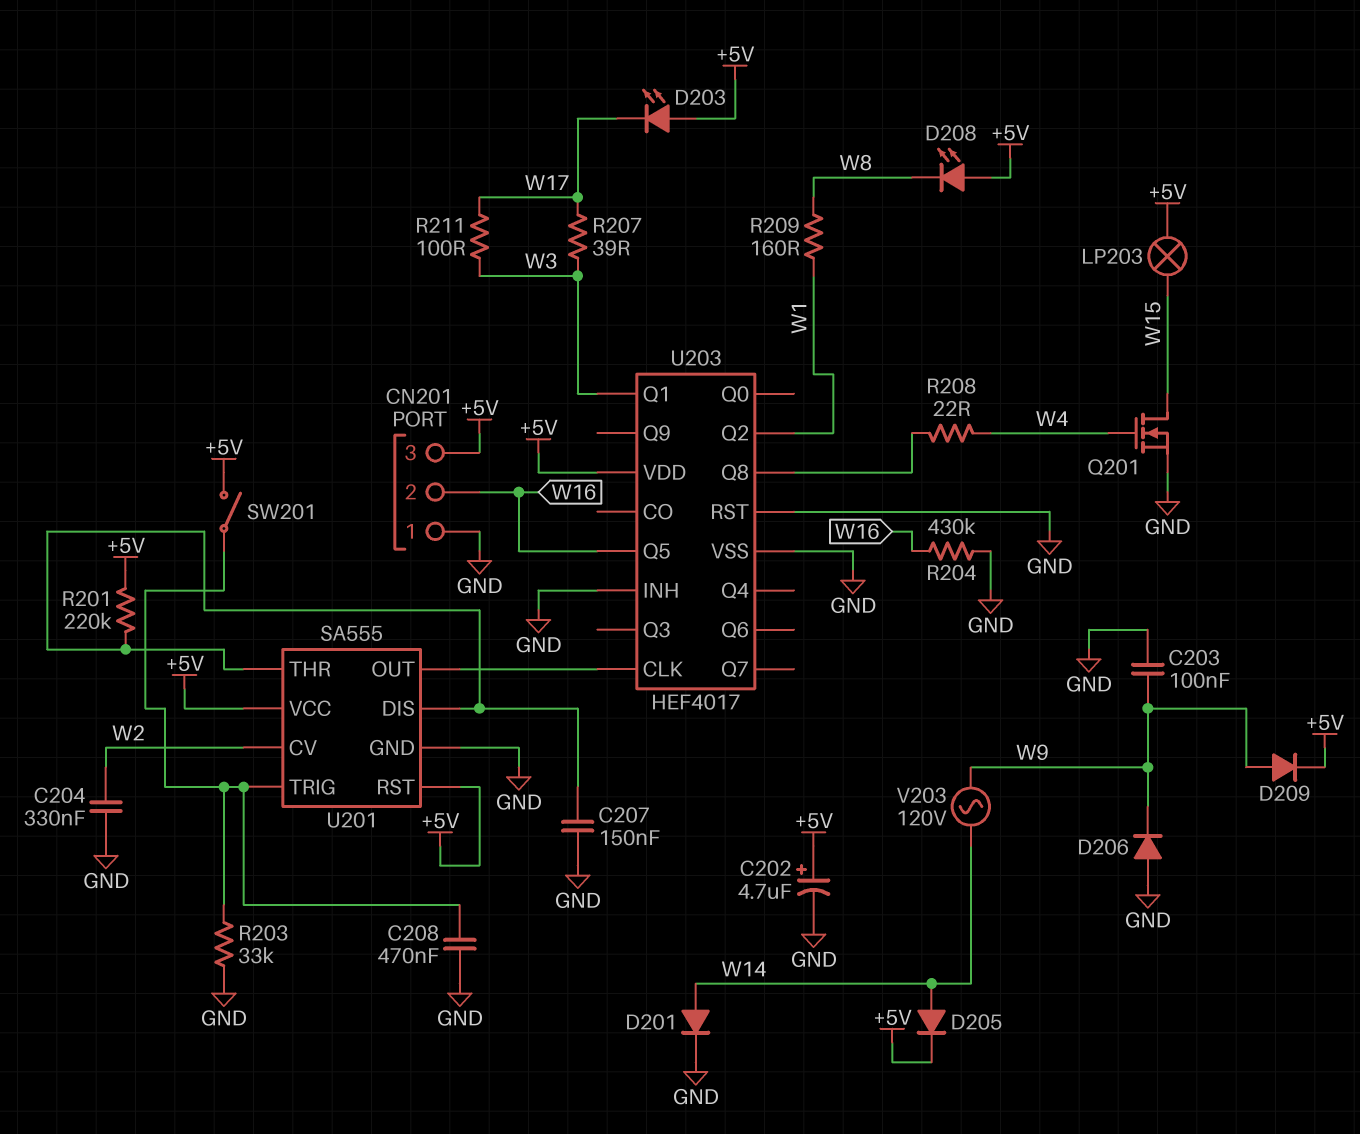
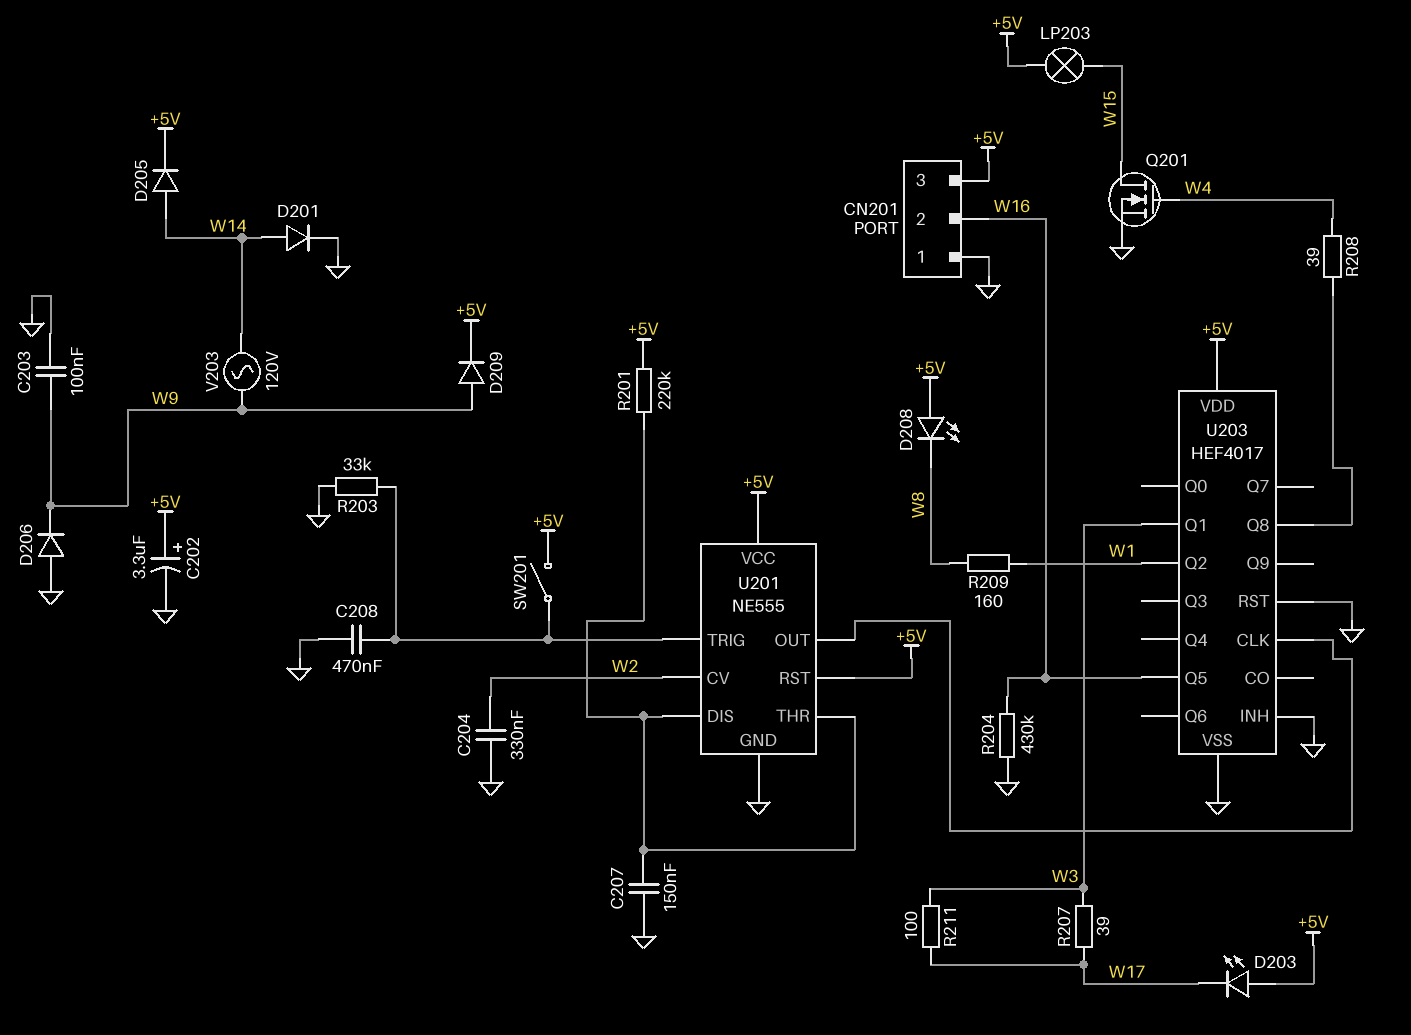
C202: 4.7uF (plus +5V, minus GND) -> 3.3uF (plus +5V, minus GND)
R208: 22 (U203/Q8, W4) -> 39 (U203/Q8, W4)
U201: SA555 -> NE555

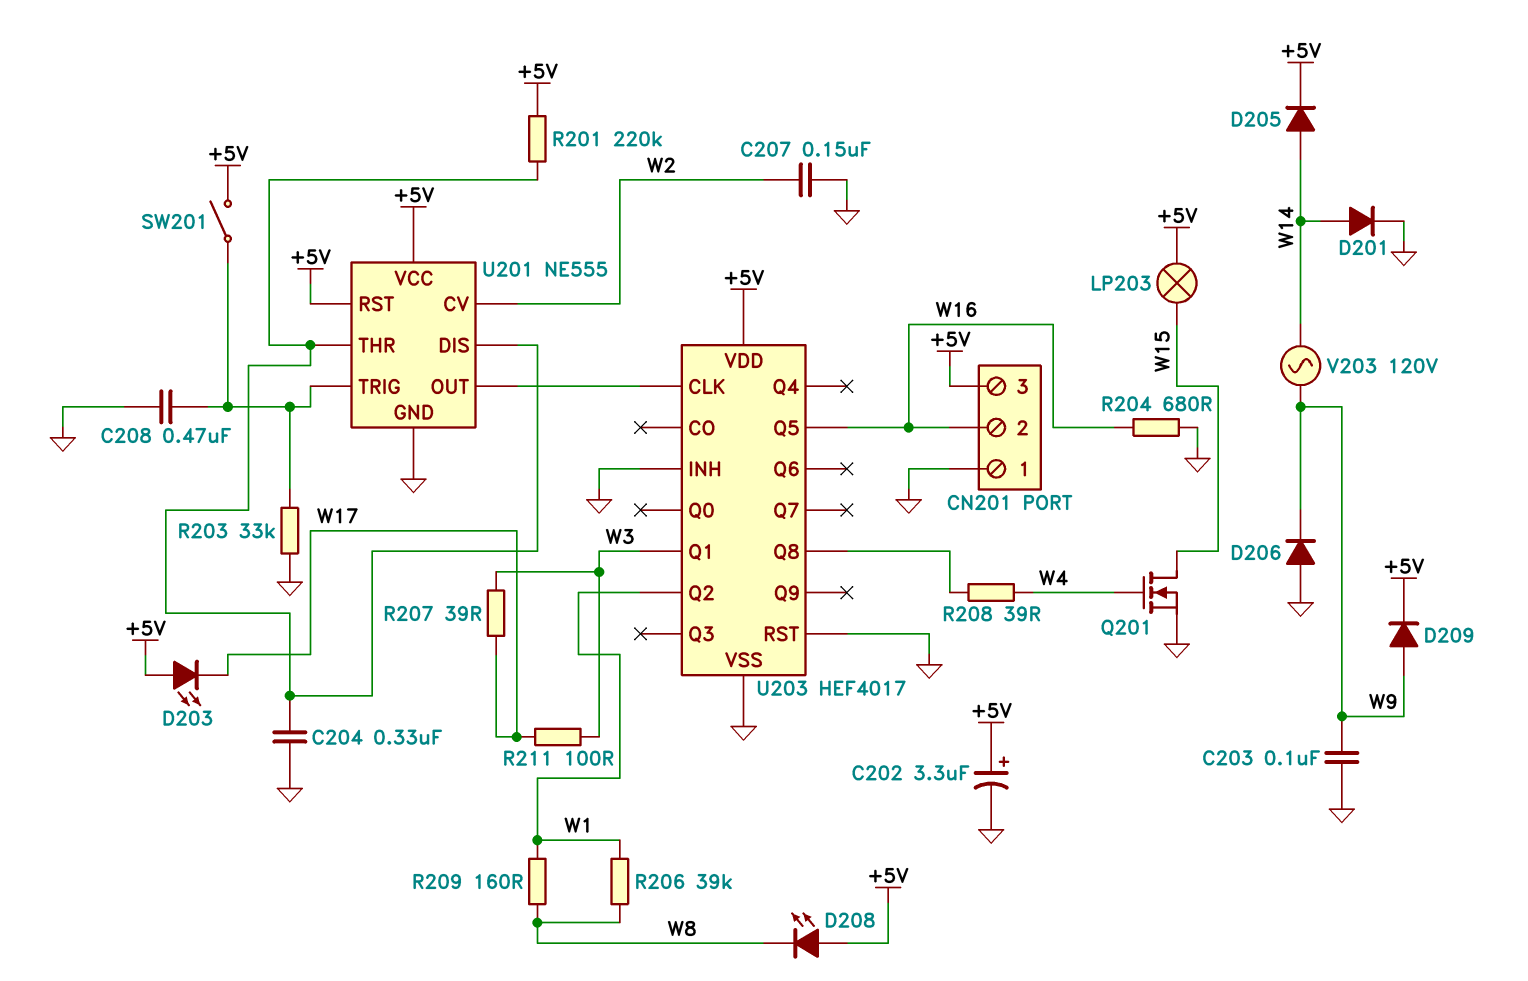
C204: 330nF (GND, W2) -> 330nF (GND, U201/DIS)
C207: 150nF (GND, U201/DIS) -> 150nF (GND, W2)
R204: 430k (GND, W16) -> 680 (GND, W16)
R206: none -> 39k (W1, W8)

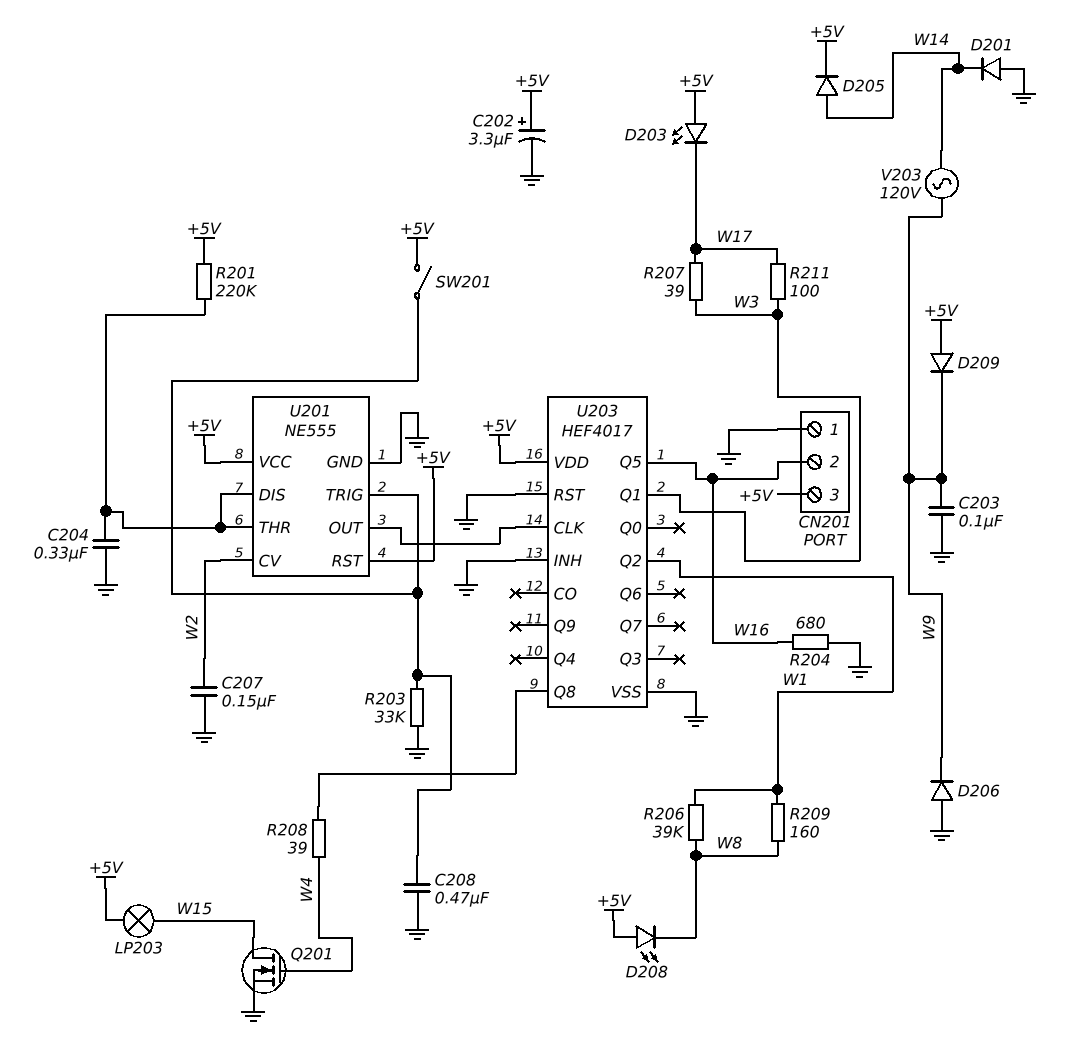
D201: diode (A W14, K GND) -> diode (A GND, K W14)
D209: diode (A W9, K +5V) -> diode (A +5V, K W9)

